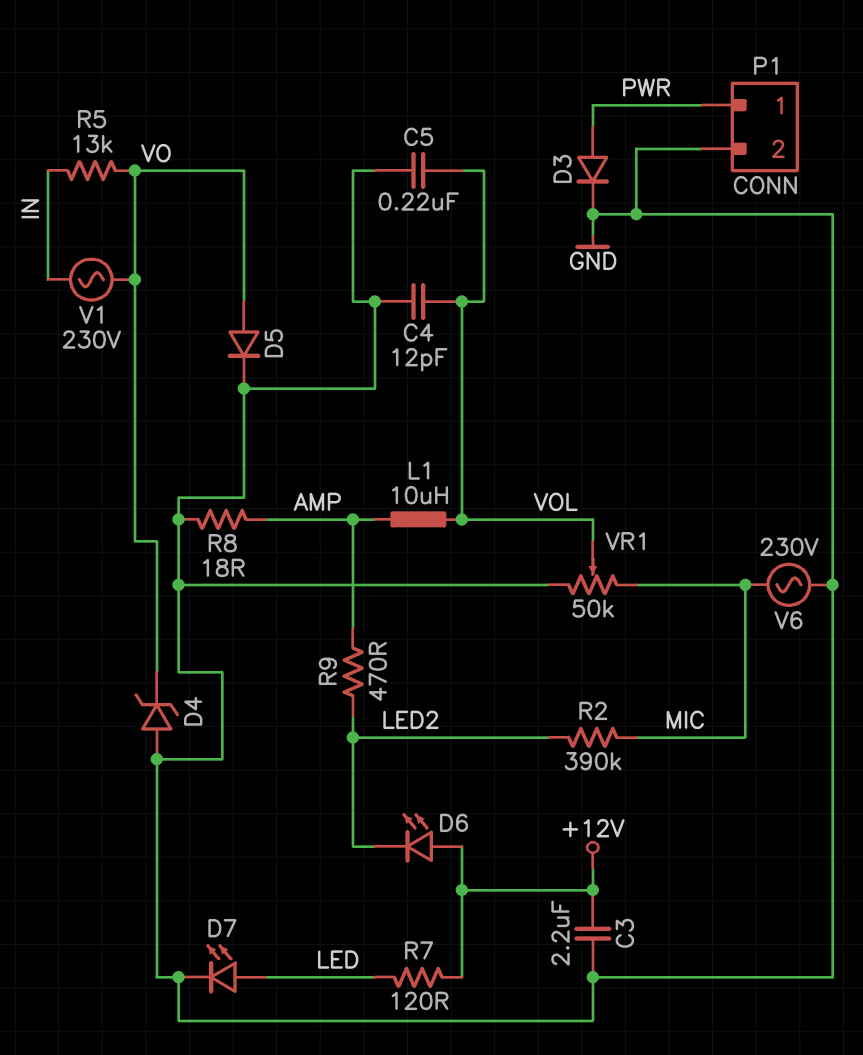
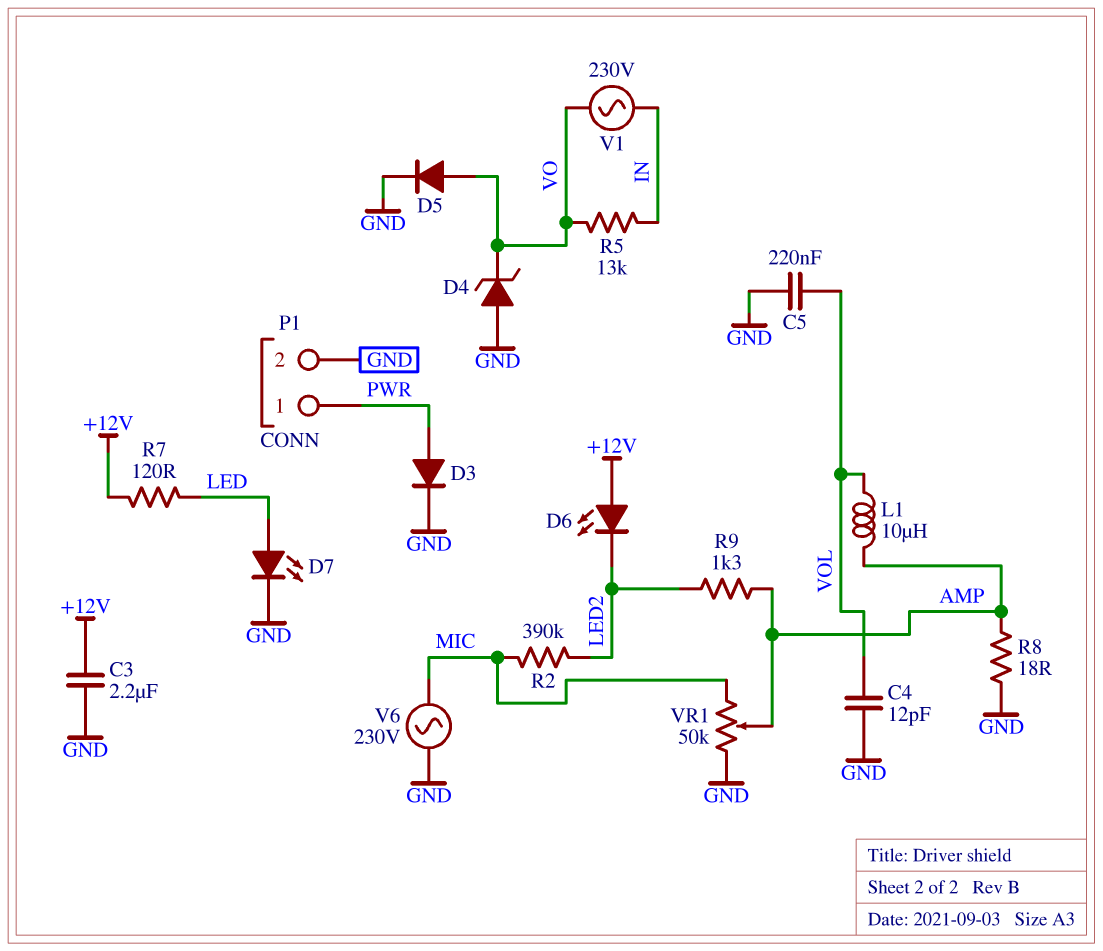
R9: 470 (AMP, LED2) -> 1.3k (AMP, LED2)
VR1: 50k (GND, MIC, wiper VOL) -> 50k (GND, MIC, wiper AMP)

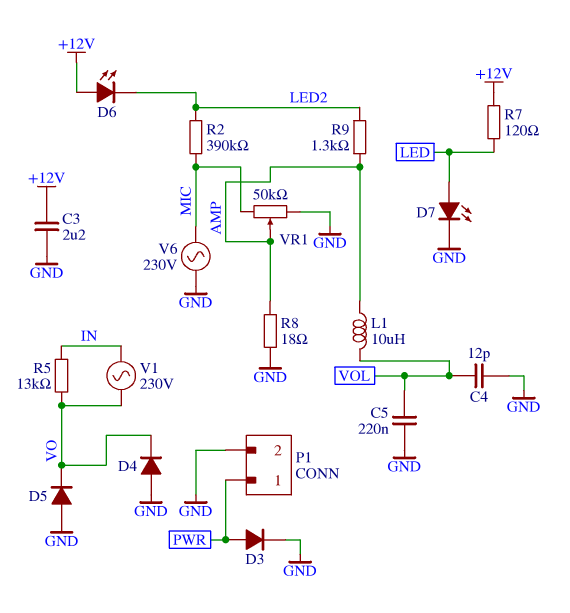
D4: zener (A GND, K VO) -> diode (A GND, K VO)
D5: diode (A VO, K GND) -> diode (A GND, K VO)

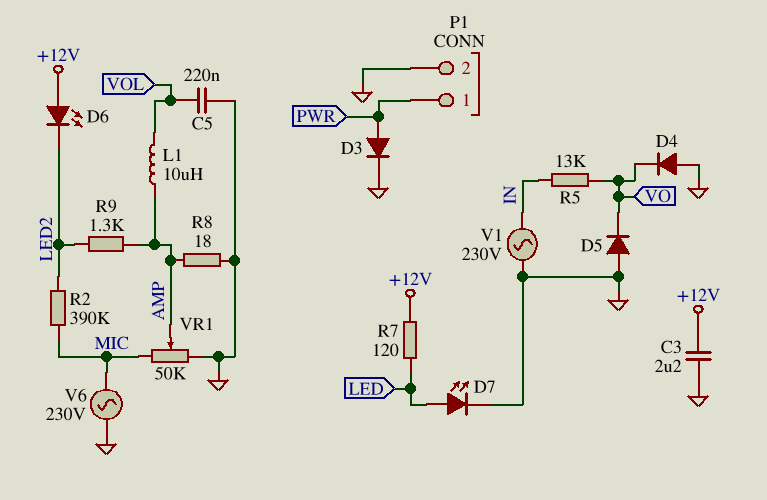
C4: 12pF (GND, VOL) -> none
V1: AC 230V (IN, VO) -> AC 230V (GND, IN)

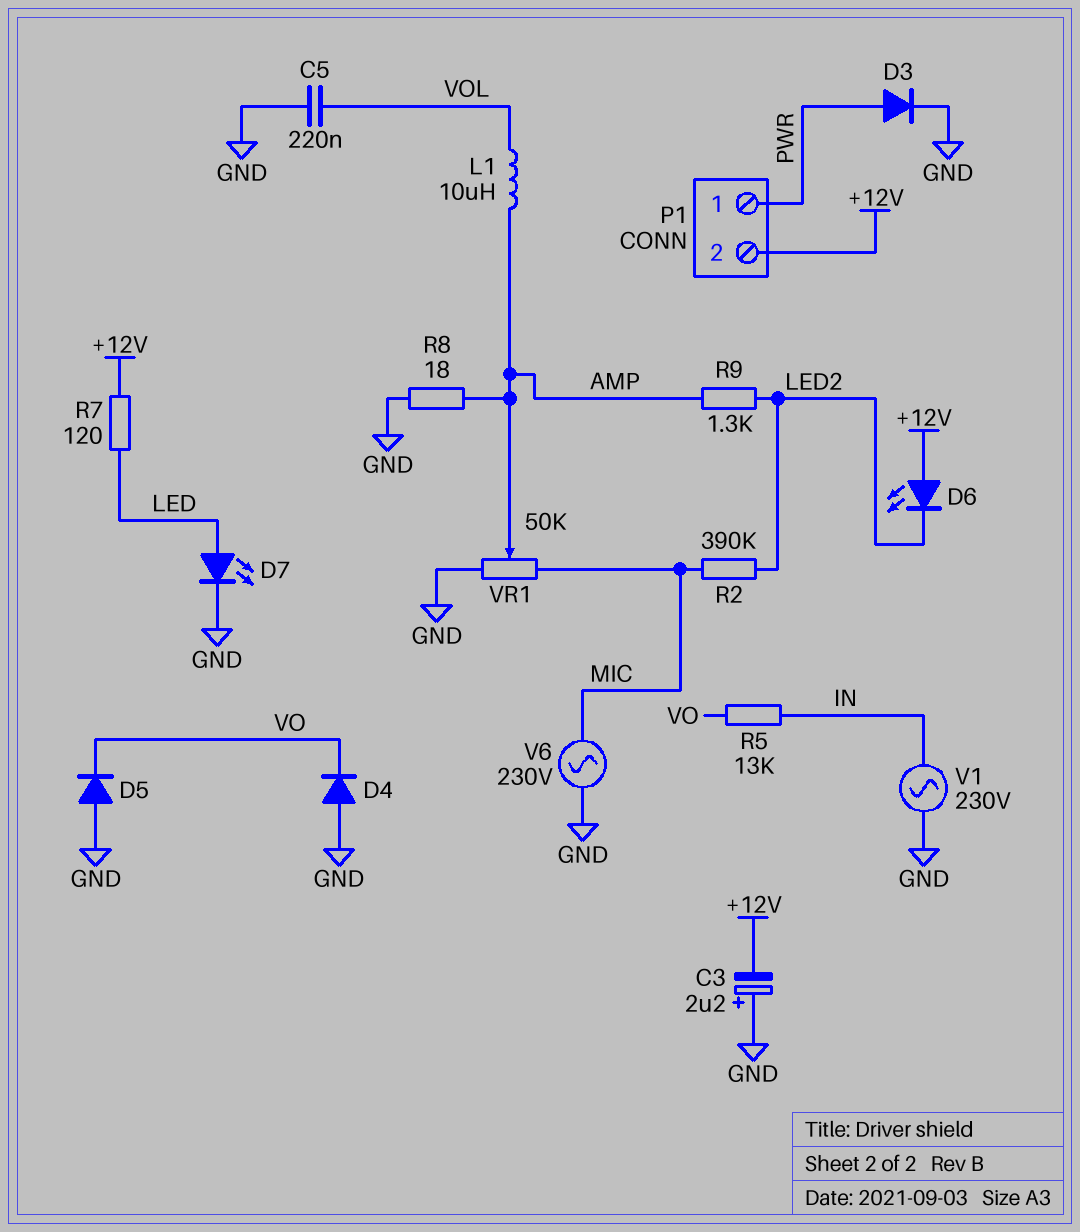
C3: 2.2uF (+12V, GND) -> 2.2uF (plus GND, minus +12V)
P1 pin 2: GND -> +12V

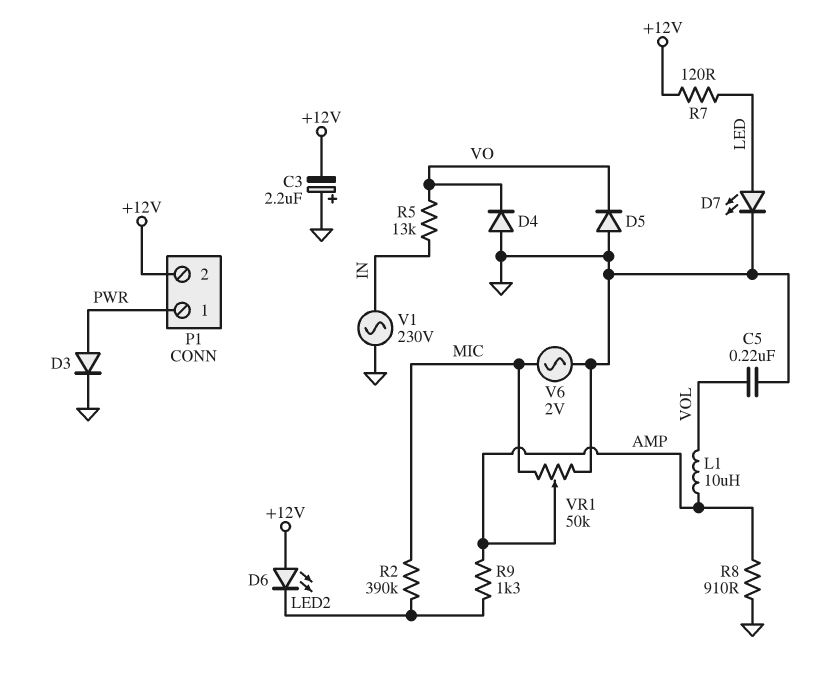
R8: 18 (AMP, GND) -> 910 (AMP, GND)
V6: AC 230V (GND, MIC) -> AC 2V (GND, MIC)

